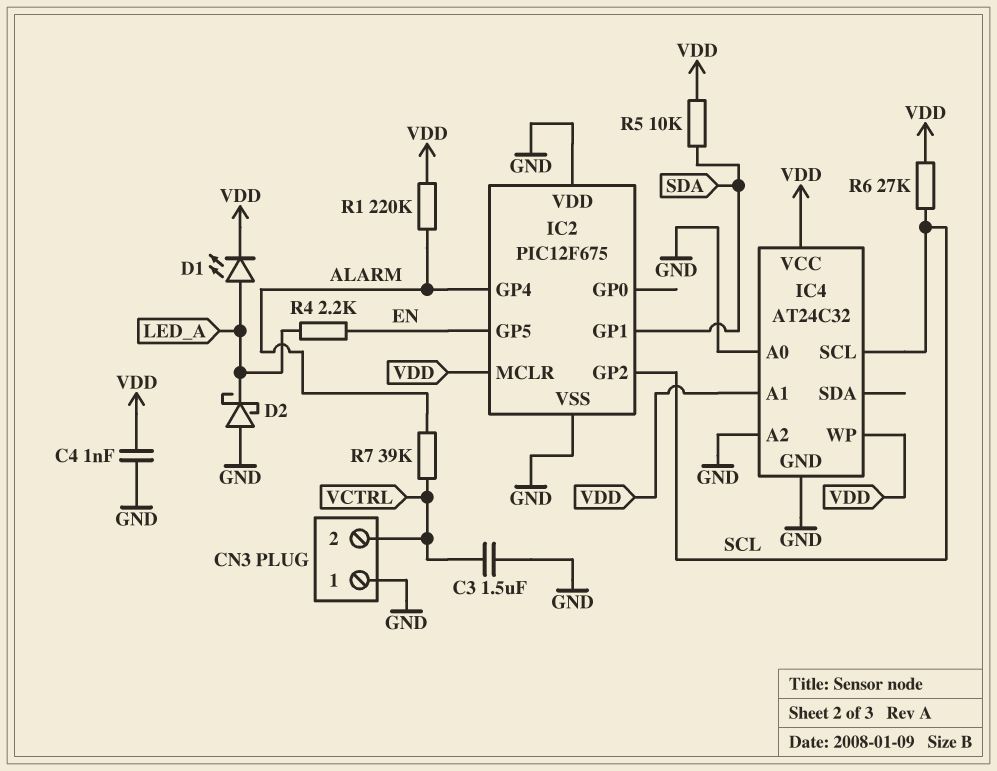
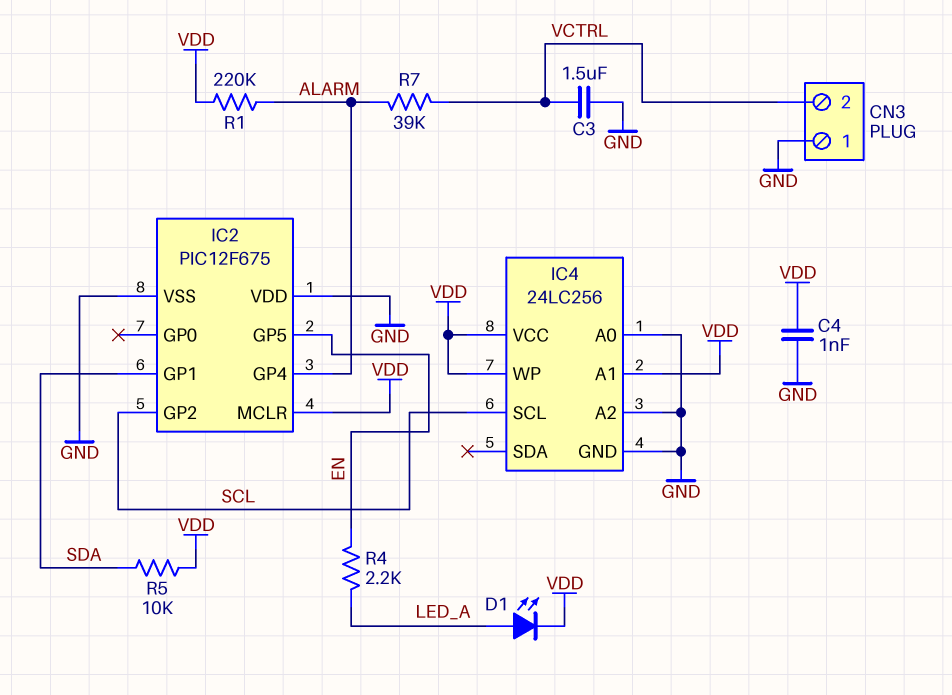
D2: schottky (A GND, K LED_A) -> none
IC4: AT24C32 -> 24LC256
R6: 27k (SCL, VDD) -> none

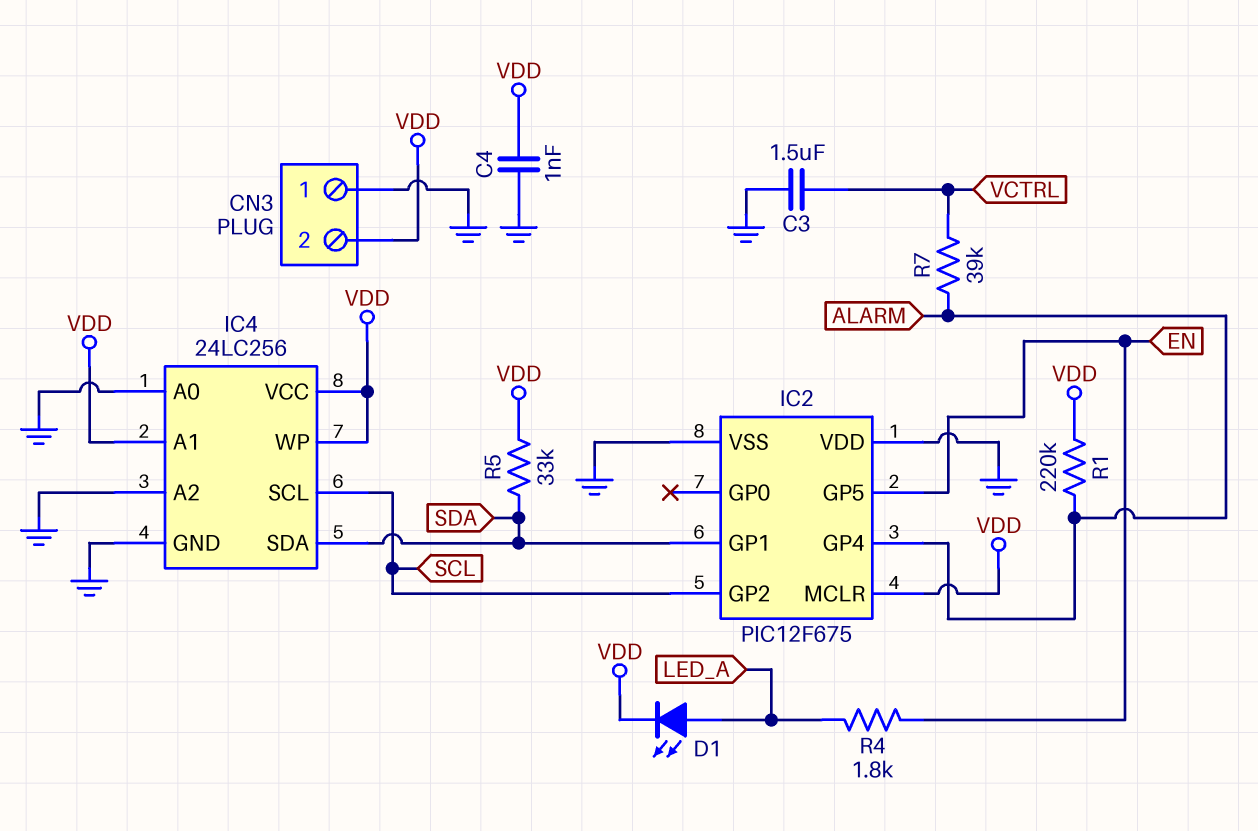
CN3 pin 2: VCTRL -> VDD
IC4 pin SDA: none -> SDA
R4: 2.2k (EN, LED_A) -> 1.8k (EN, LED_A)
R5: 10k (SDA, VDD) -> 33k (SDA, VDD)

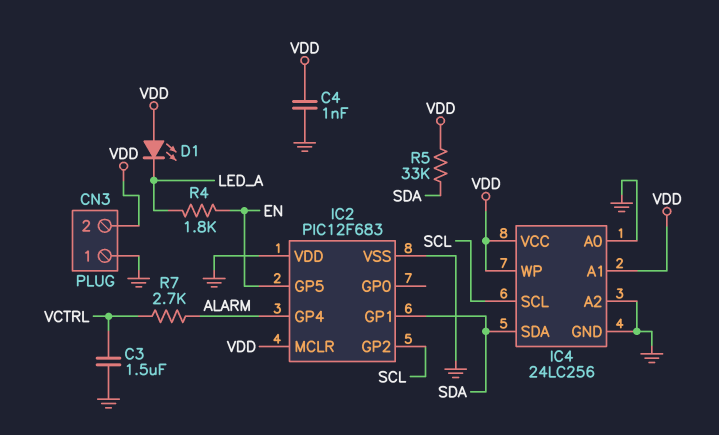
D1: LED (A LED_A, K VDD) -> LED (A VDD, K LED_A)
IC2: PIC12F675 -> PIC12F683
R1: 220k (ALARM, VDD) -> none
R7: 39k (ALARM, VCTRL) -> 2.7k (ALARM, VCTRL)

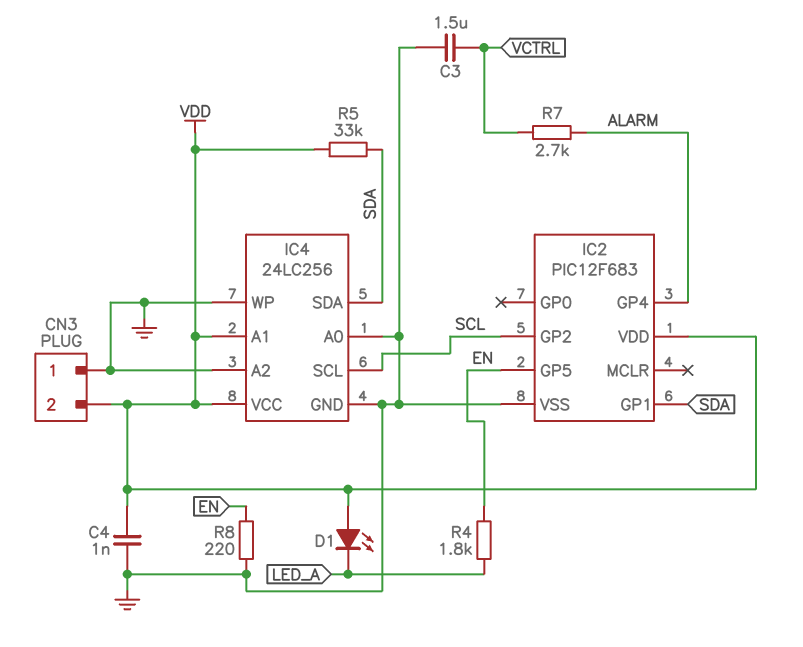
IC2 pin MCLR: VDD -> none
IC2 pin VDD: GND -> VDD
IC4 pin WP: VDD -> GND
R8: none -> 220 (EN, GND)

